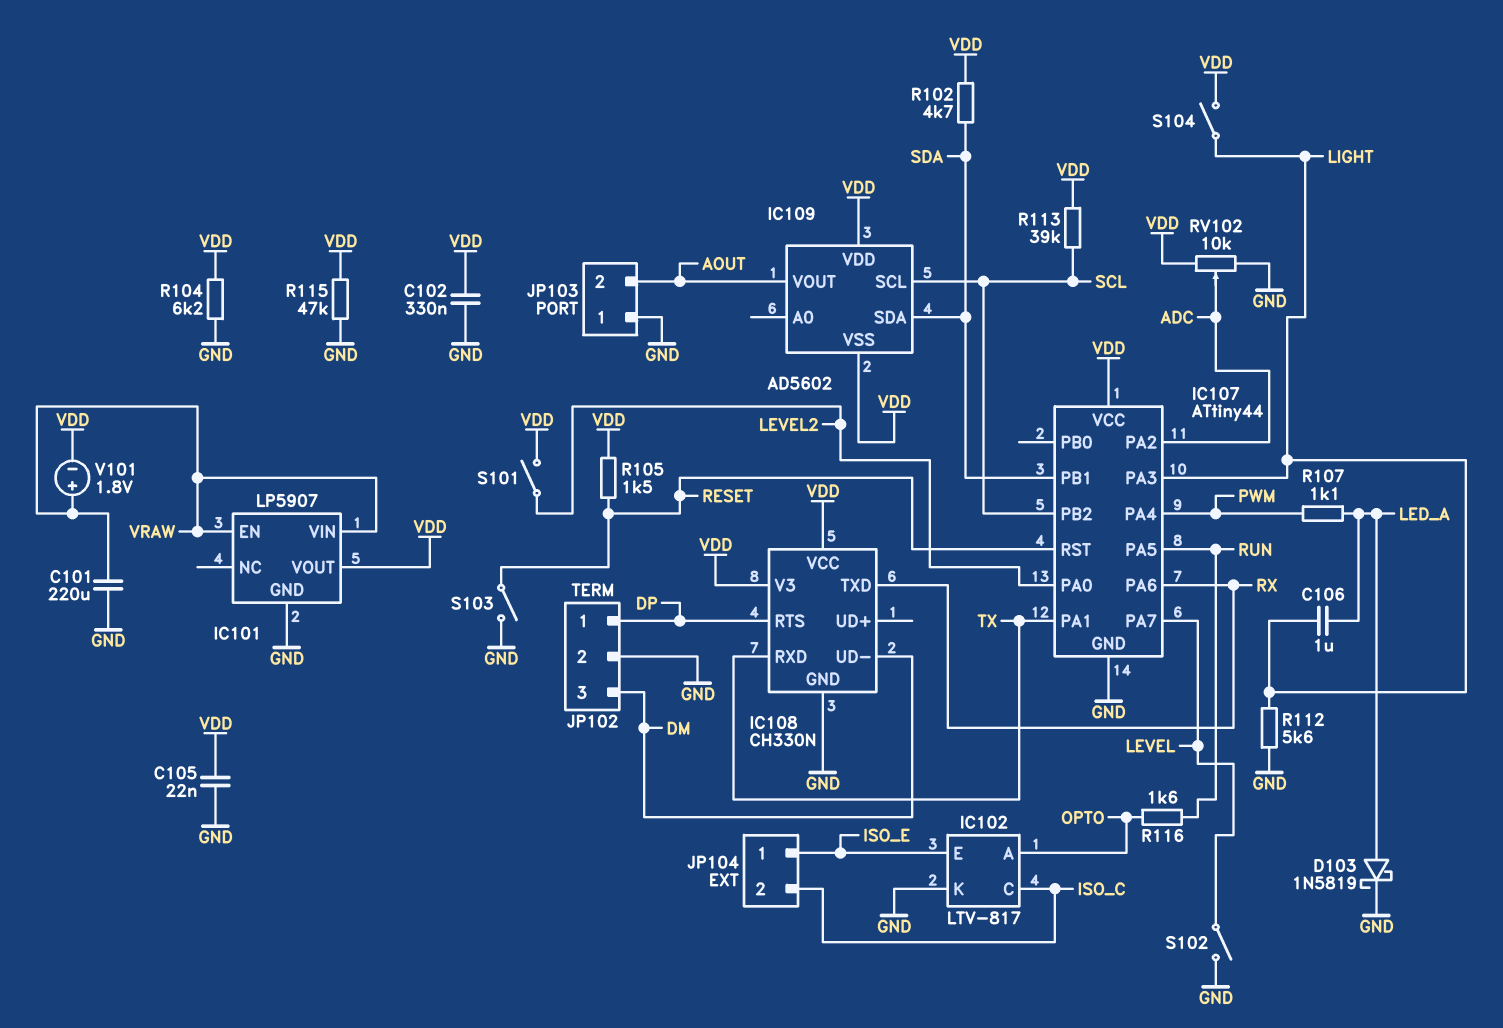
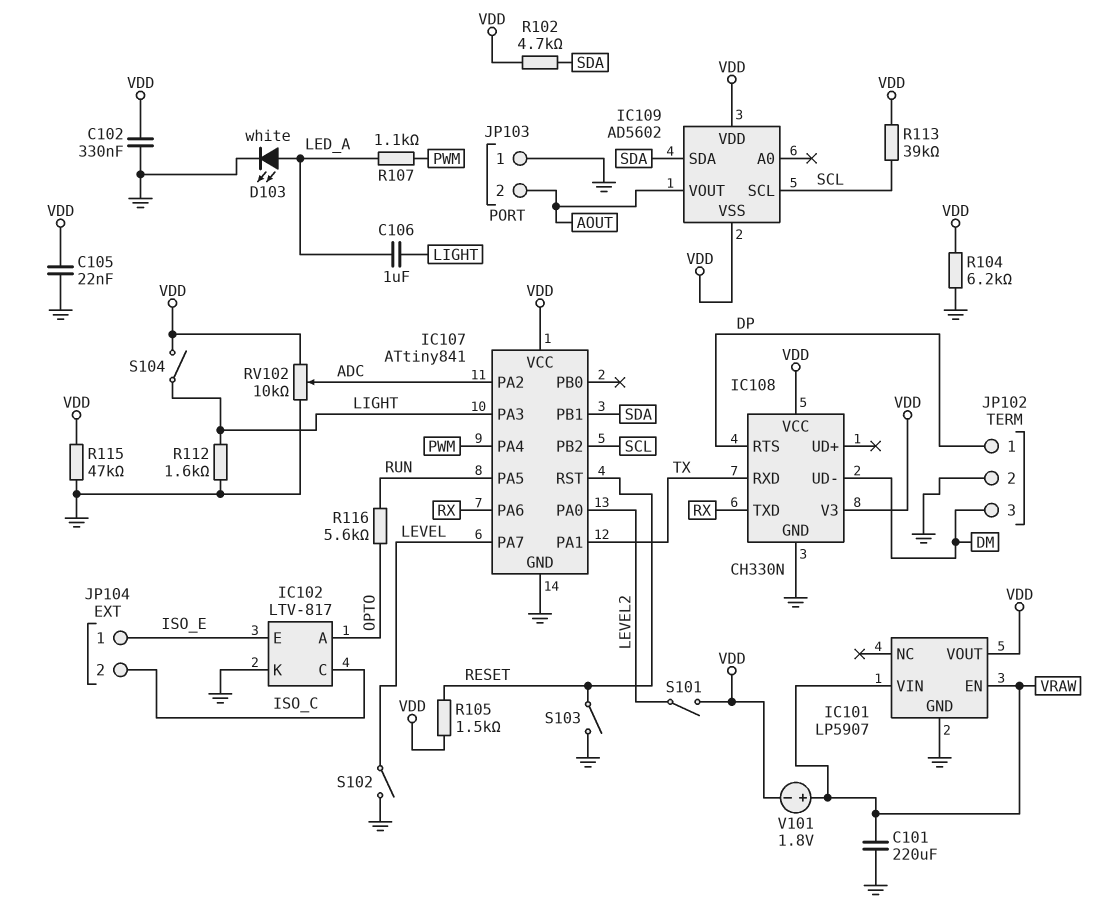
D103: schottky 1N5819 (A LED_A, K GND) -> LED white (A LED_A, K GND)
IC107: ATtiny44 -> ATtiny841
R112: 5.6k (GND, LIGHT) -> 1.6k (GND, LIGHT)
R116: 1.6k (OPTO, RUN) -> 5.6k (OPTO, RUN)

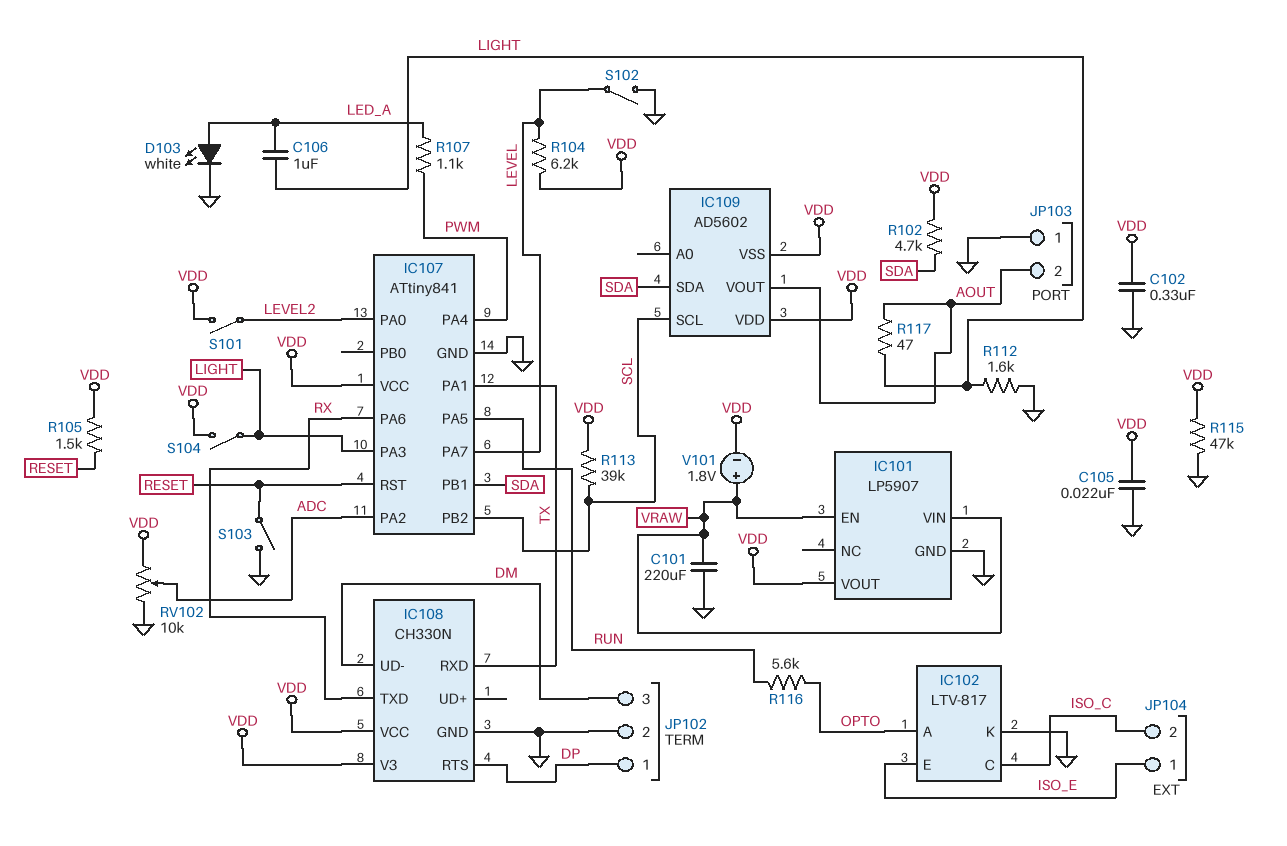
R104: 6.2k (GND, VDD) -> 6.2k (LEVEL, VDD)
R117: none -> 47 (AOUT, LIGHT)

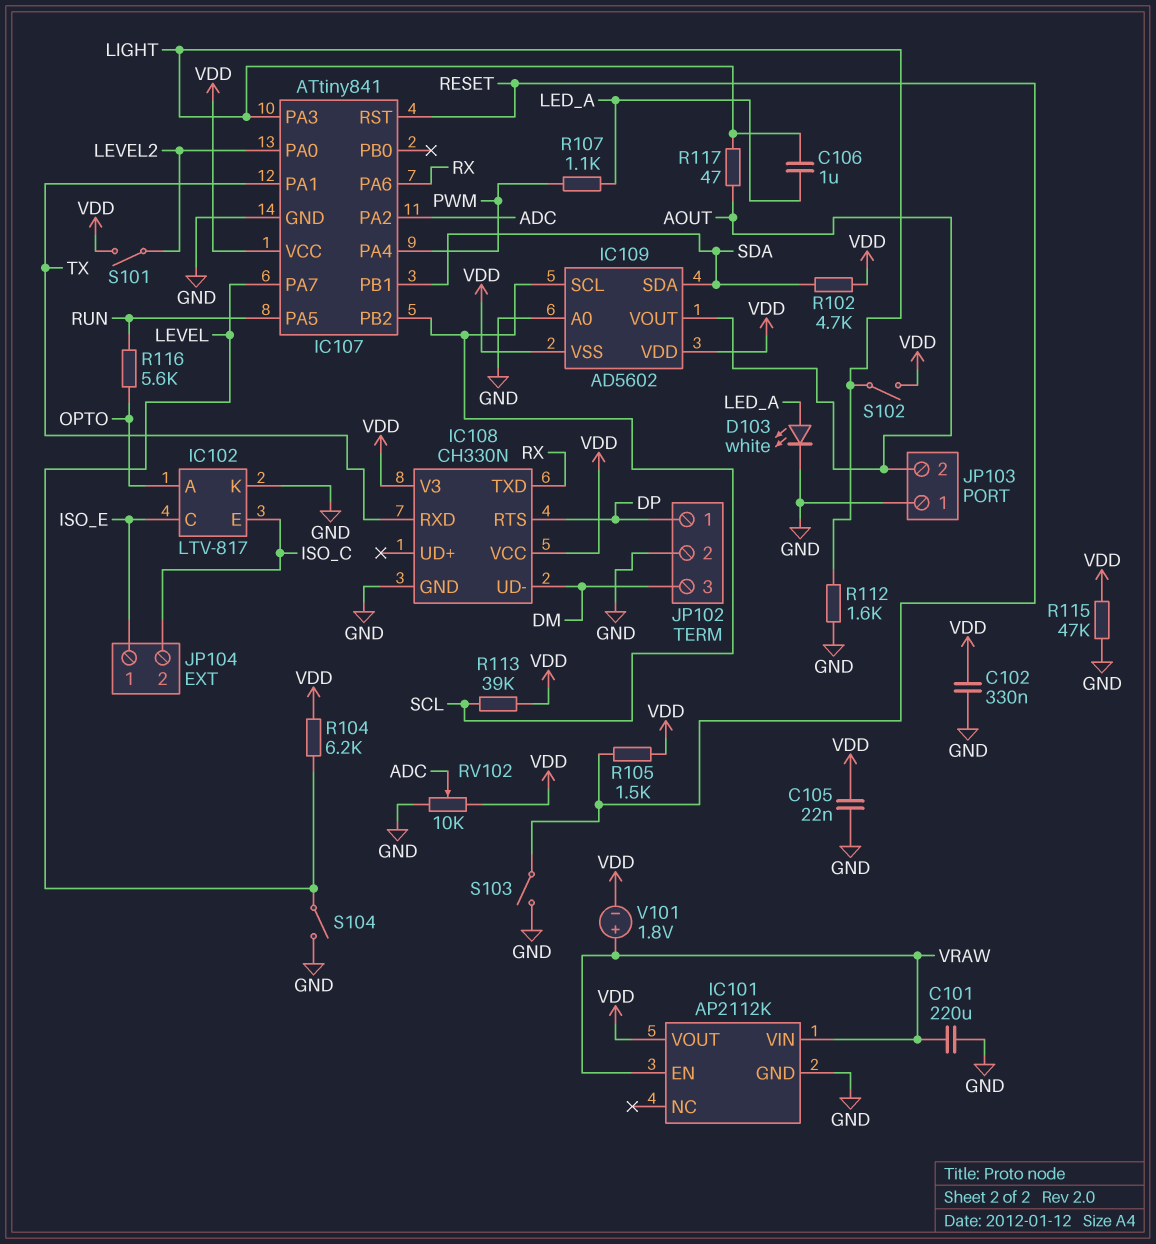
IC101: LP5907 -> AP2112K
IC102 pin C: ISO_C -> ISO_E
IC102 pin E: ISO_E -> ISO_C
IC109 pin A0: none -> GND
S102: switch (GND, LEVEL) -> switch (LIGHT, VDD)
S104: switch (LIGHT, VDD) -> switch (GND, LEVEL)

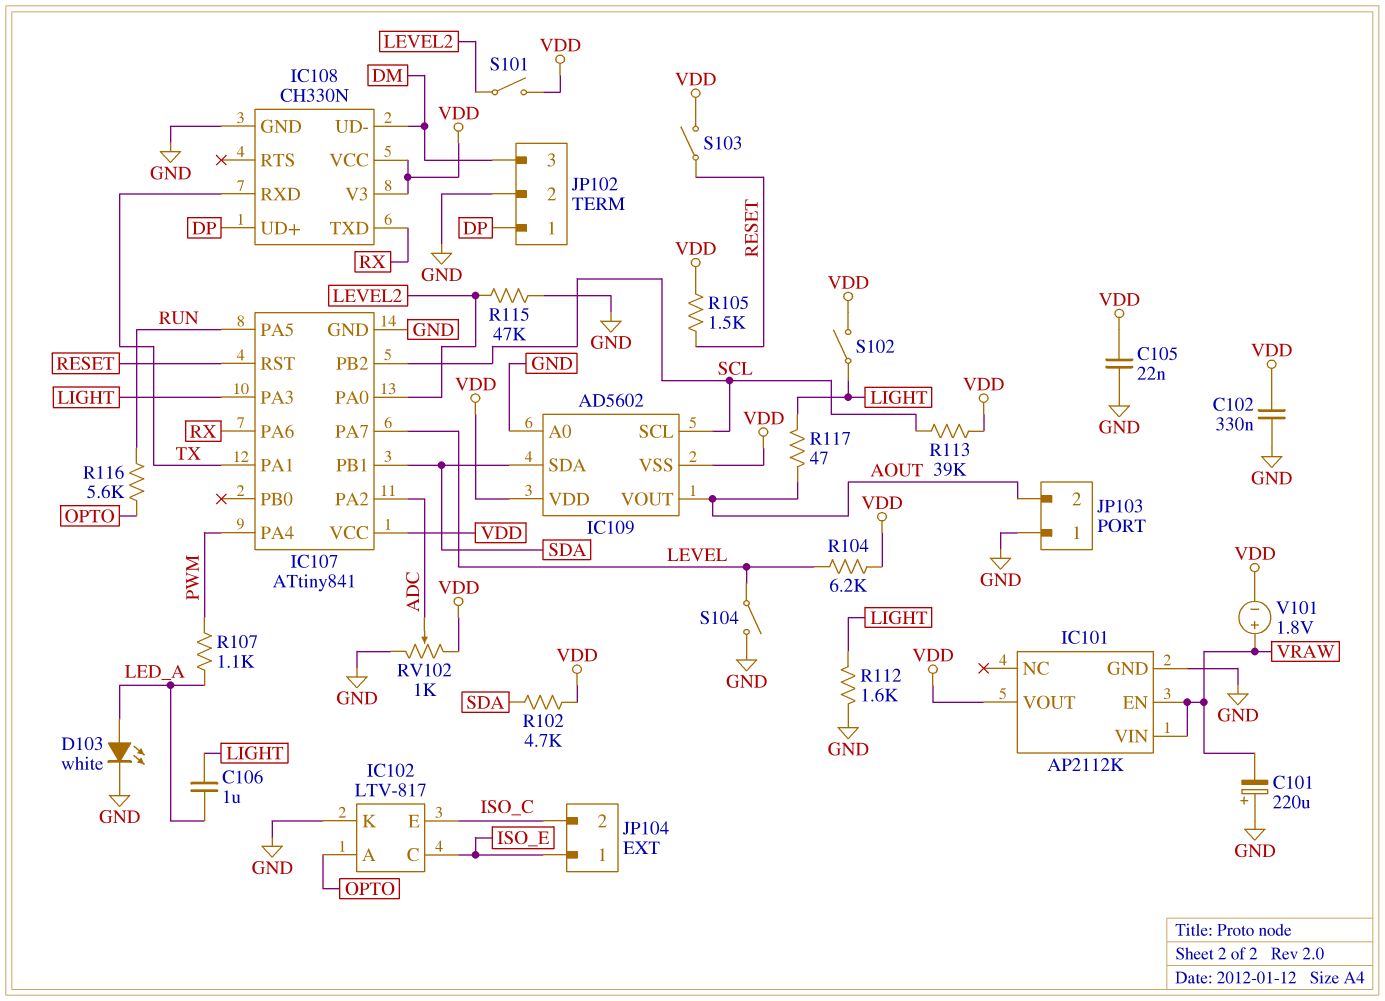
C101: 220uF (GND, VRAW) -> 220uF (plus GND, minus VRAW)
IC108 pin RTS: DP -> none
IC108 pin UD+: none -> DP
R115: 47k (GND, VDD) -> 47k (GND, LEVEL2)
RV102: 10k (GND, VDD, wiper ADC) -> 1k (GND, VDD, wiper ADC)
S103: switch (GND, RESET) -> switch (RESET, VDD)

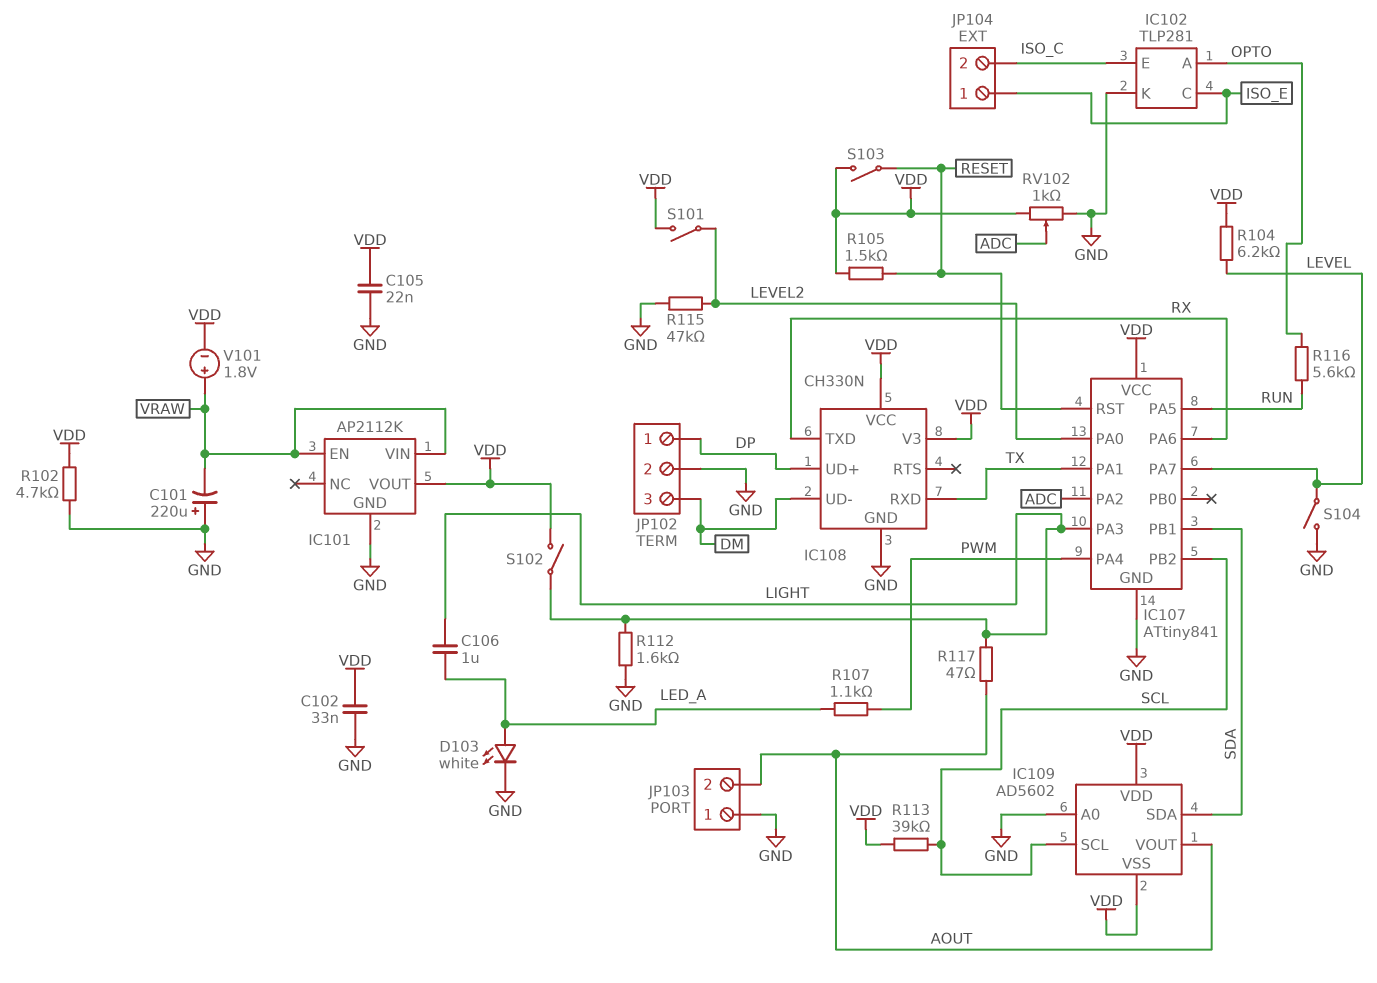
C102: 330nF (GND, VDD) -> 33nF (GND, VDD)
IC102: LTV-817 -> TLP281
R102: 4.7k (SDA, VDD) -> 4.7k (GND, VDD)

